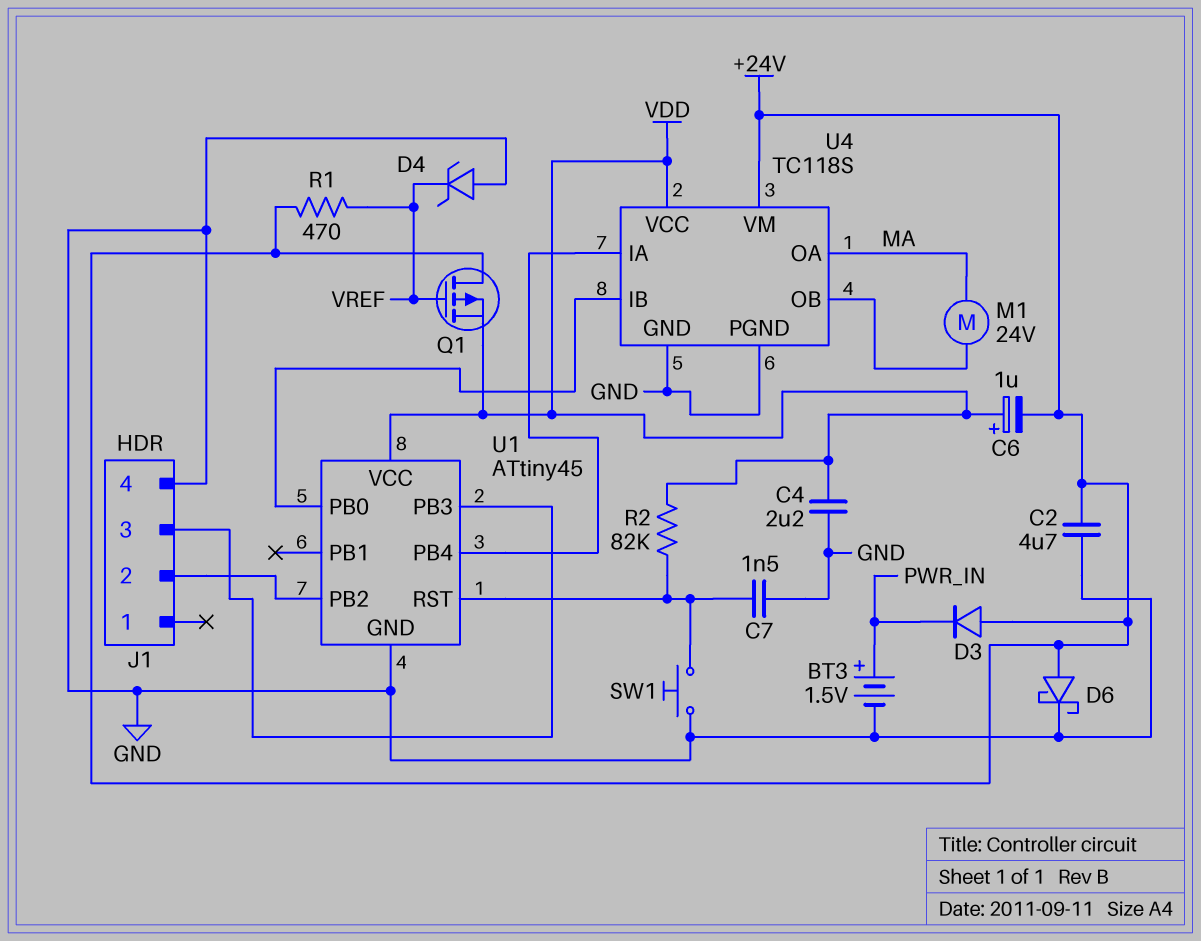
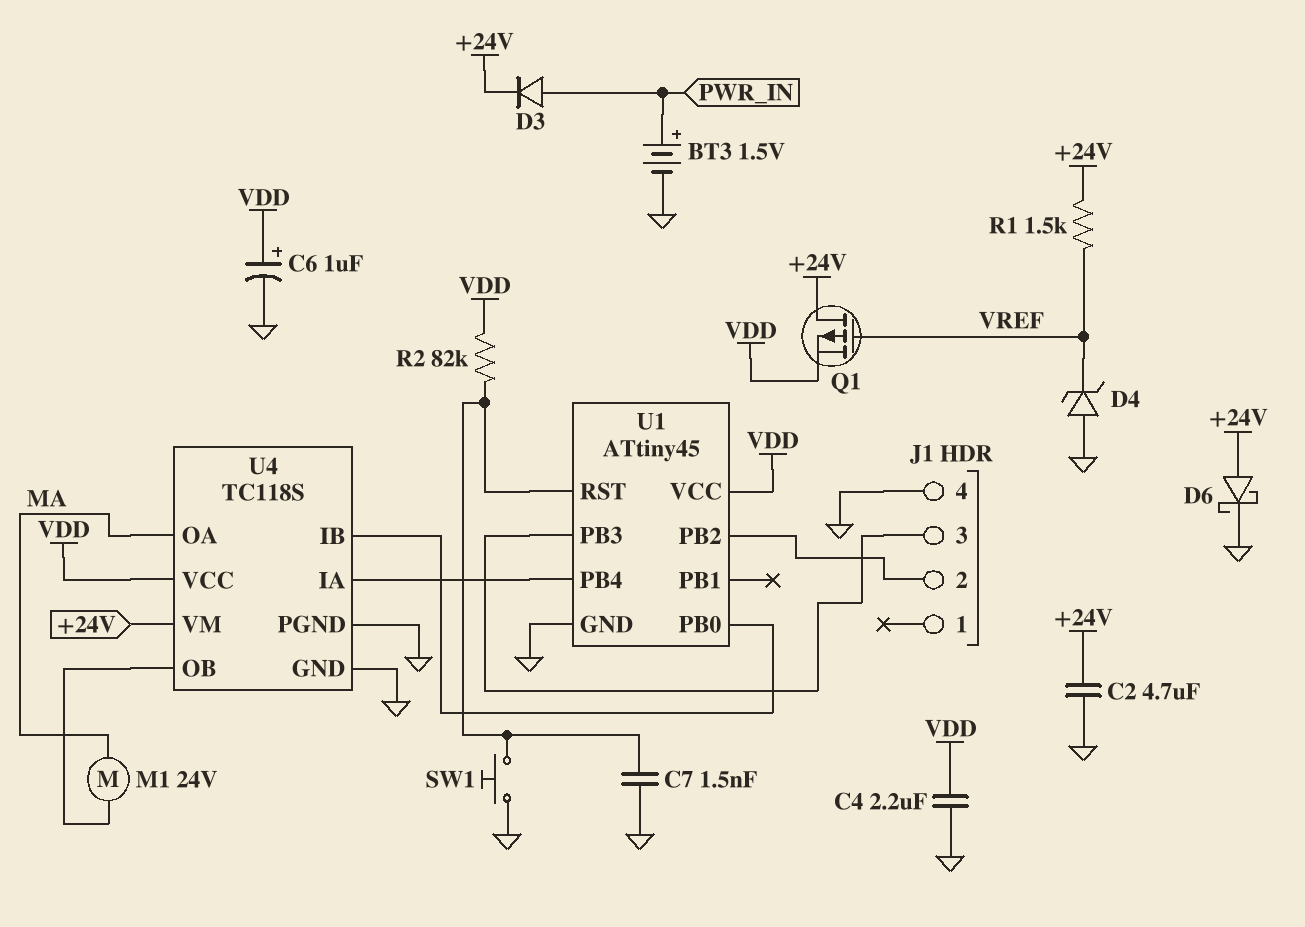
C6: 1uF (plus VDD, minus +24V) -> 1uF (plus VDD, minus GND)
D3: diode (A +24V, K PWR_IN) -> diode (A PWR_IN, K +24V)
R1: 470 (+24V, VREF) -> 1.5k (+24V, VREF)

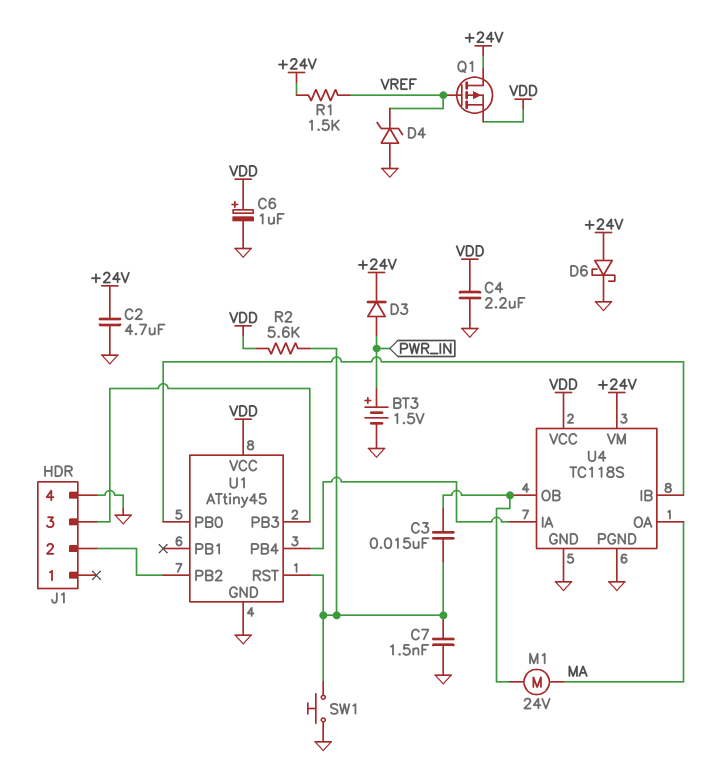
C3: none -> 15nF (U1/RST, U4/OB)
R2: 82k (U1/RST, VDD) -> 5.6k (U1/RST, VDD)

